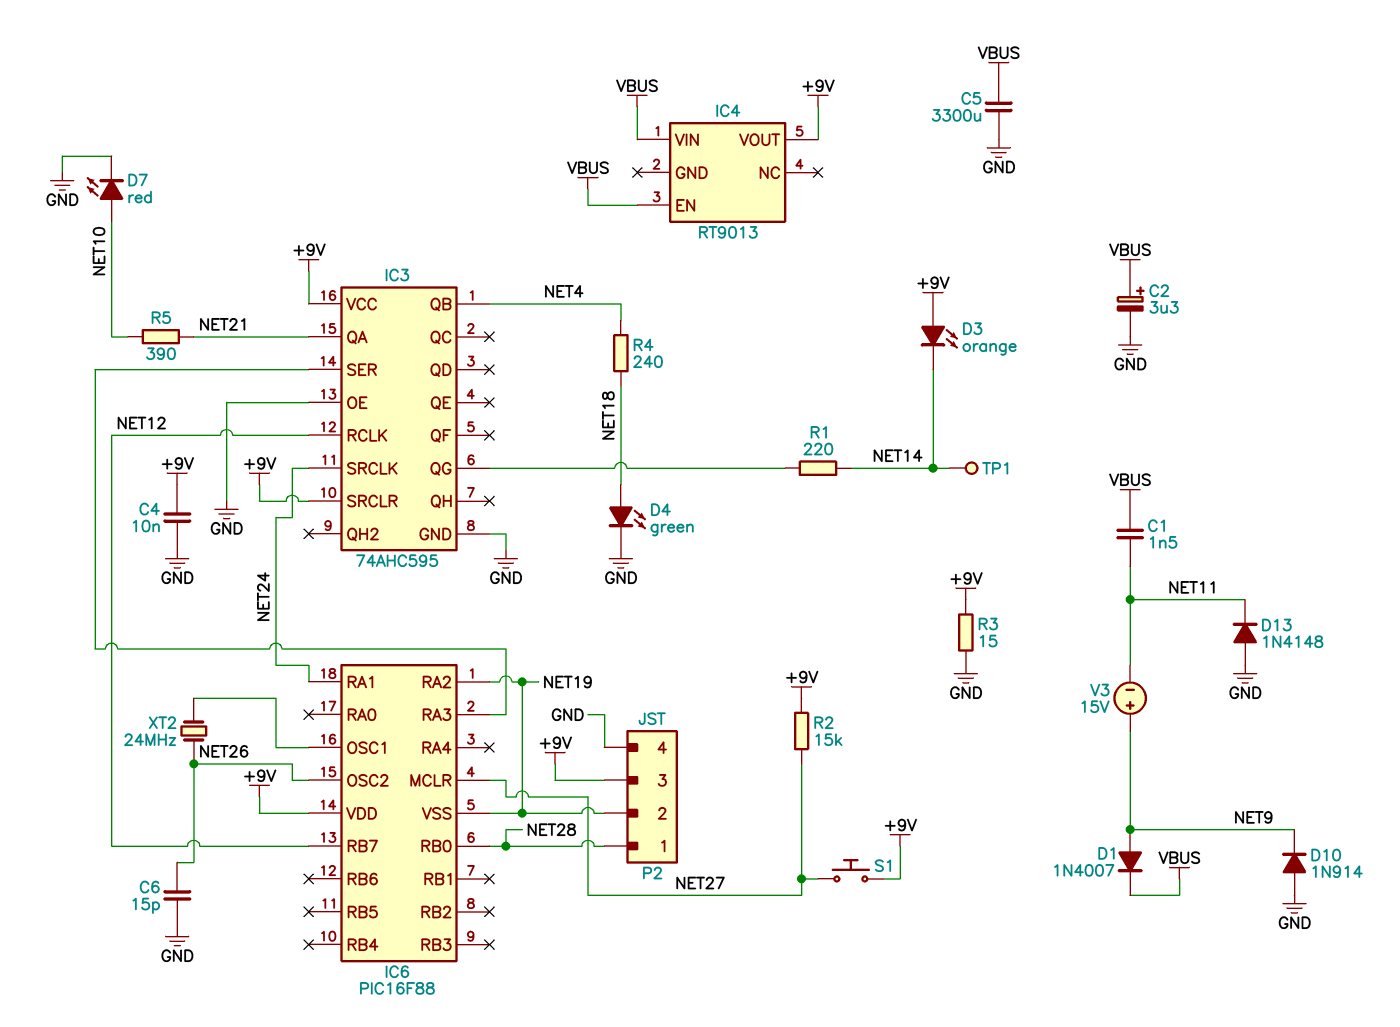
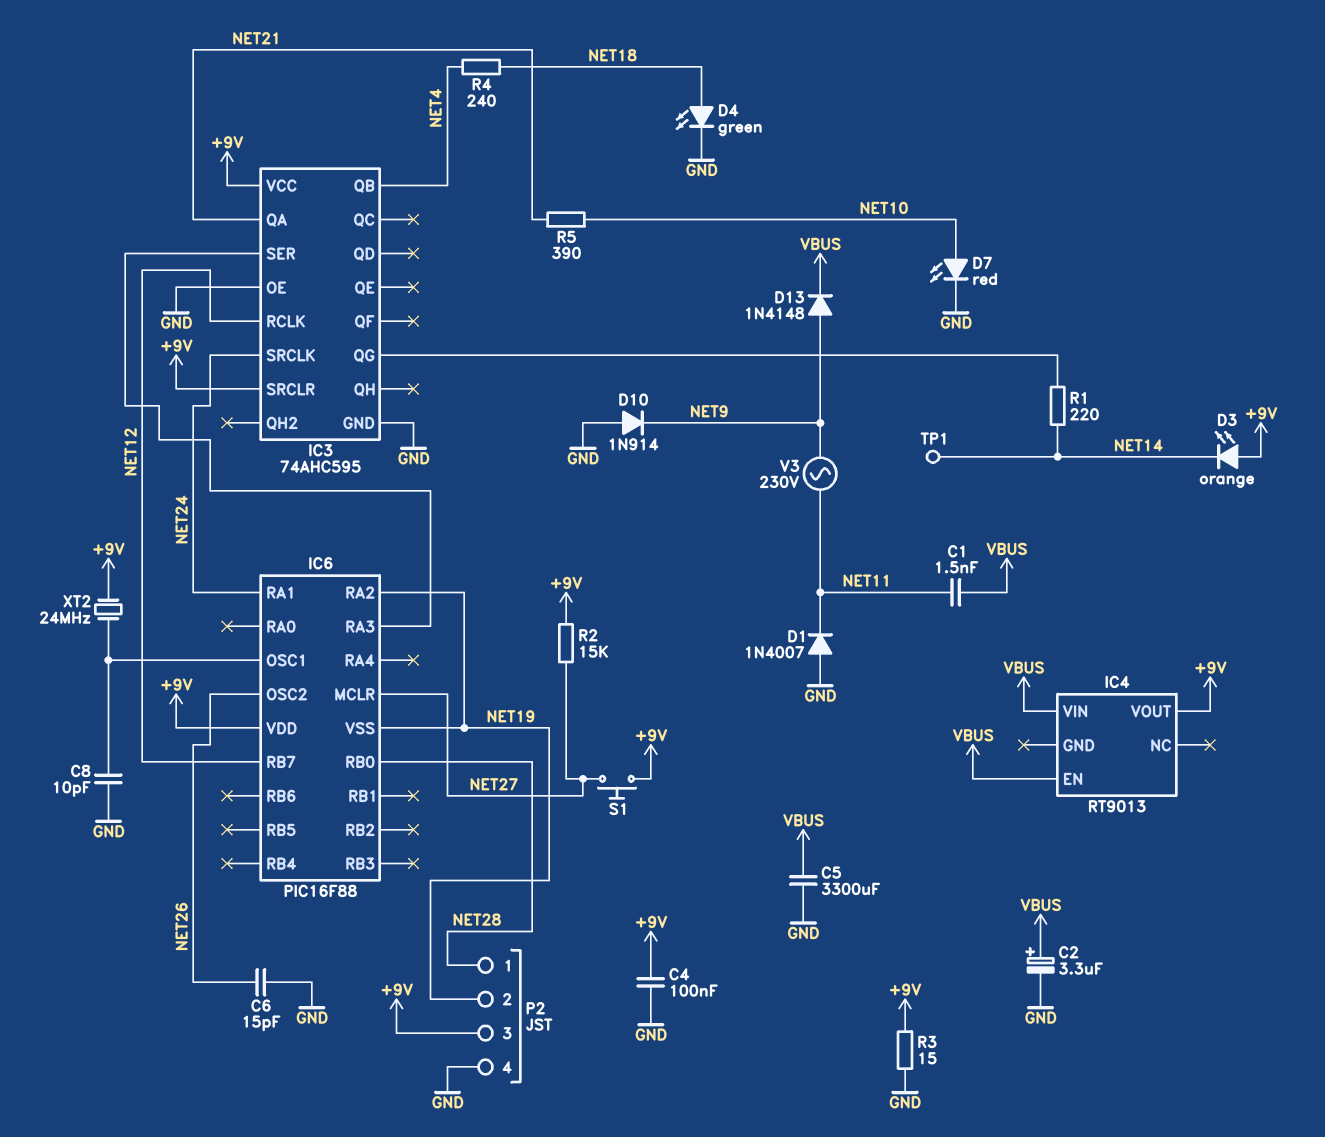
C4: 10nF (+9V, GND) -> 100nF (+9V, GND)
C8: none -> 10pF (GND, IC6/OSC1)
D1: diode 1N4007 (A NET9, K VBUS) -> diode 1N4007 (A GND, K NET11)
D13: diode 1N4148 (A GND, K NET11) -> diode 1N4148 (A NET9, K VBUS)
V3: 15V (plus NET9, minus NET11) -> AC 230V (NET9, NET11)
XT2: 24MHz (IC6/OSC1, NET26) -> 24MHz (+9V, IC6/OSC1)

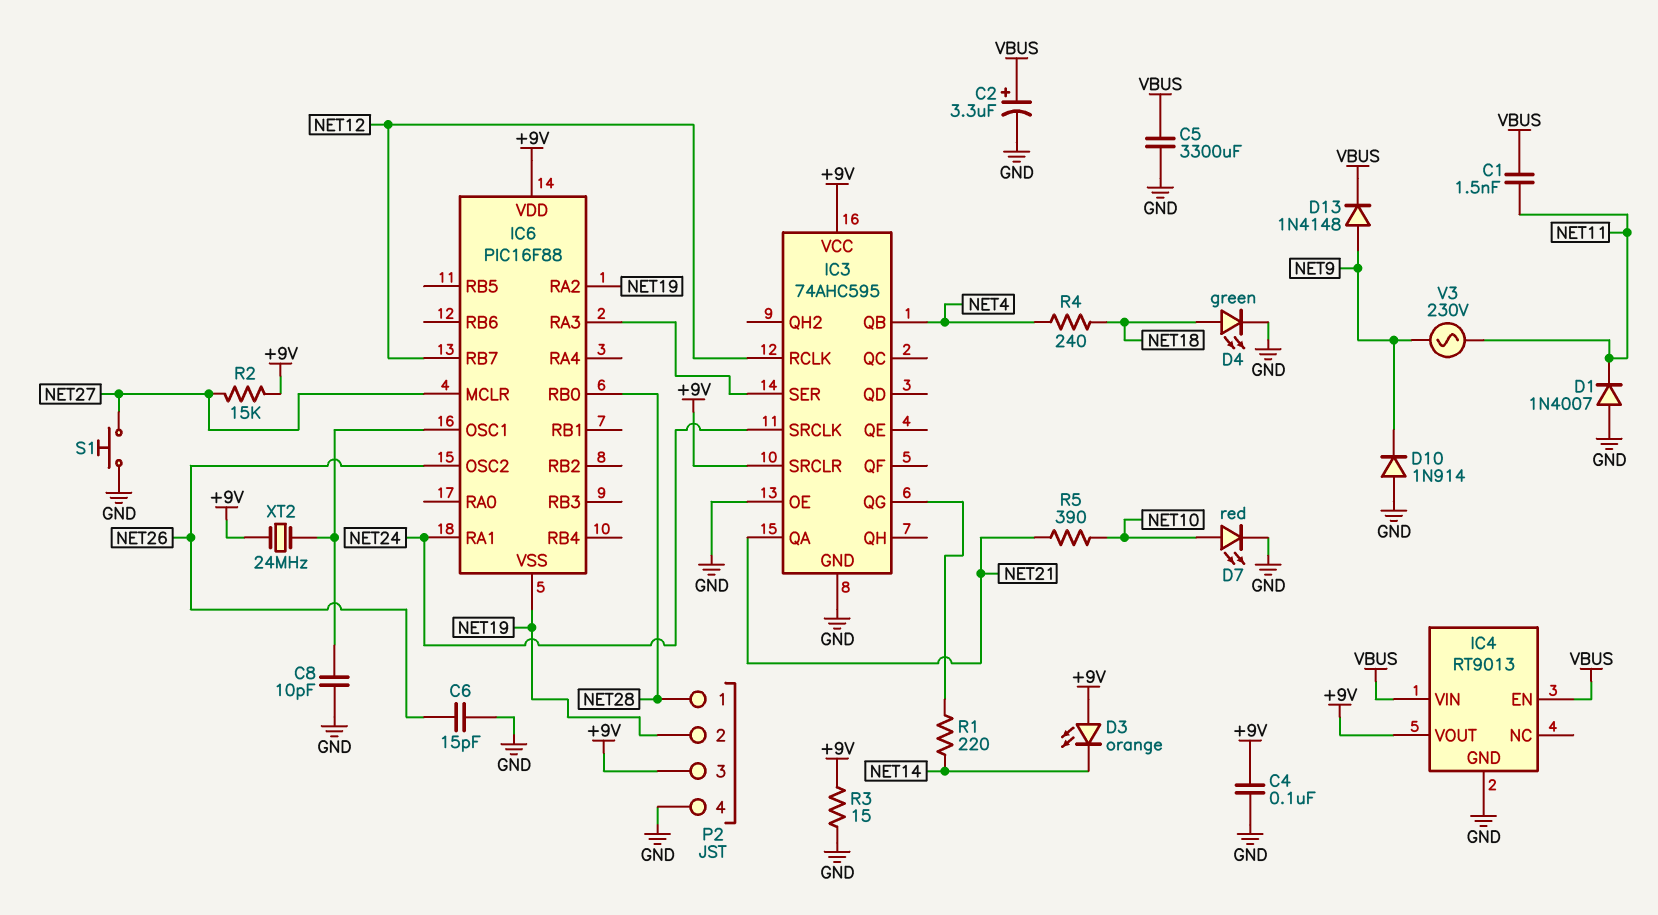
IC4 pin GND: none -> GND
S1: button (+9V, NET27) -> button (GND, NET27)
TP1: test point (NET14) -> none

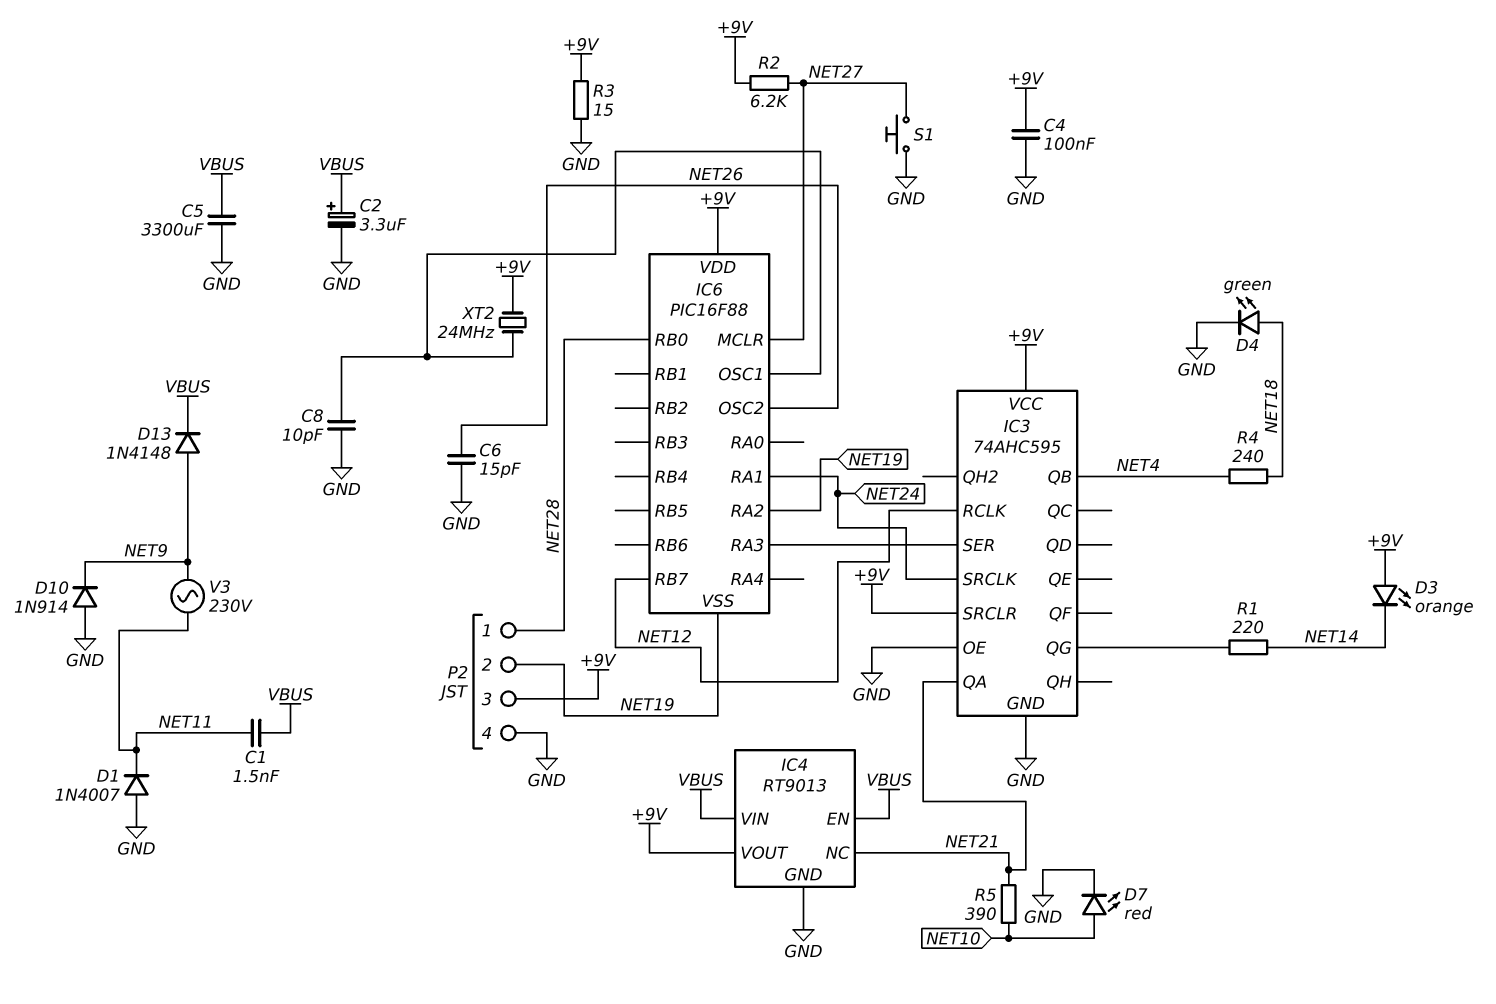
IC4 pin NC: none -> NET21
R2: 15k (+9V, NET27) -> 6.2k (+9V, NET27)

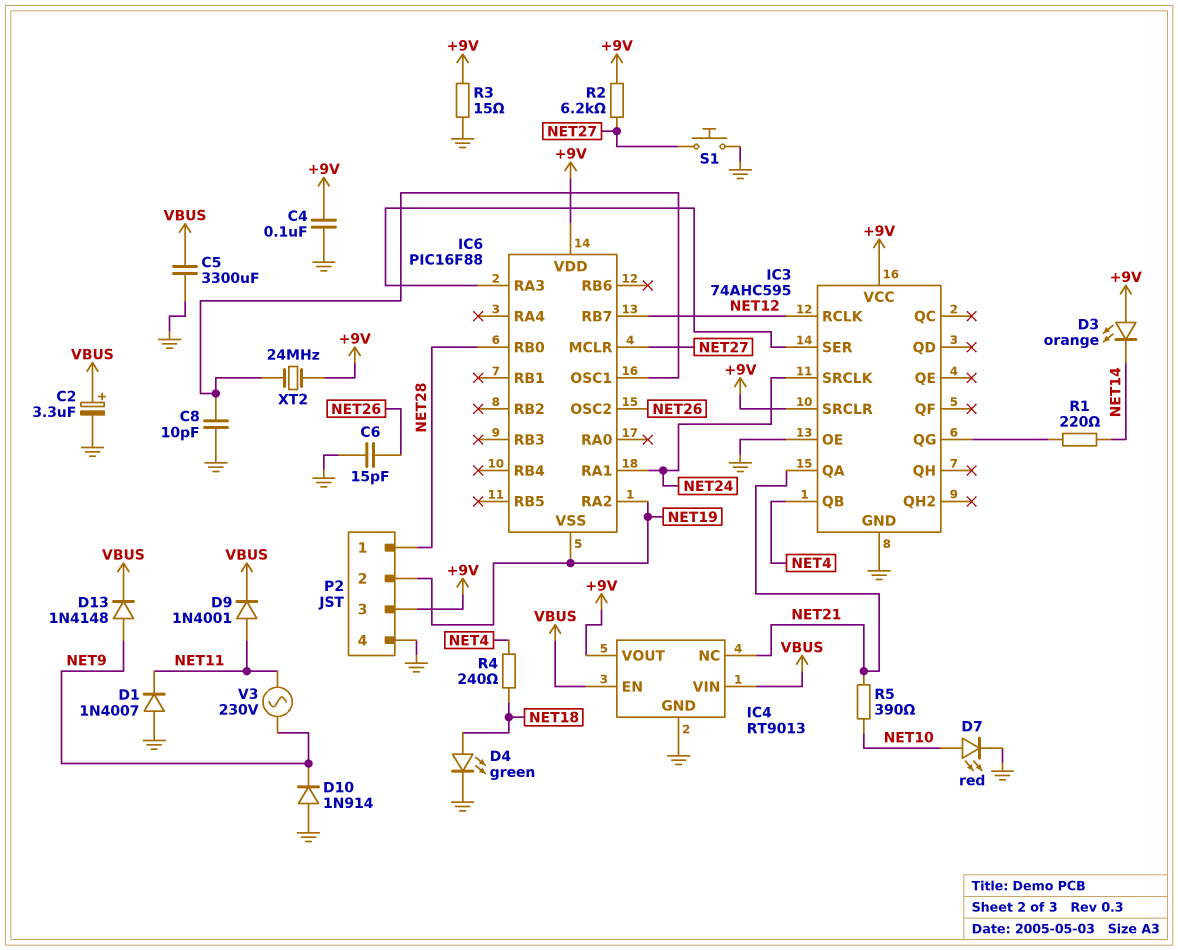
C1: 1.5nF (NET11, VBUS) -> none
D9: none -> diode 1N4001 (A NET11, K VBUS)

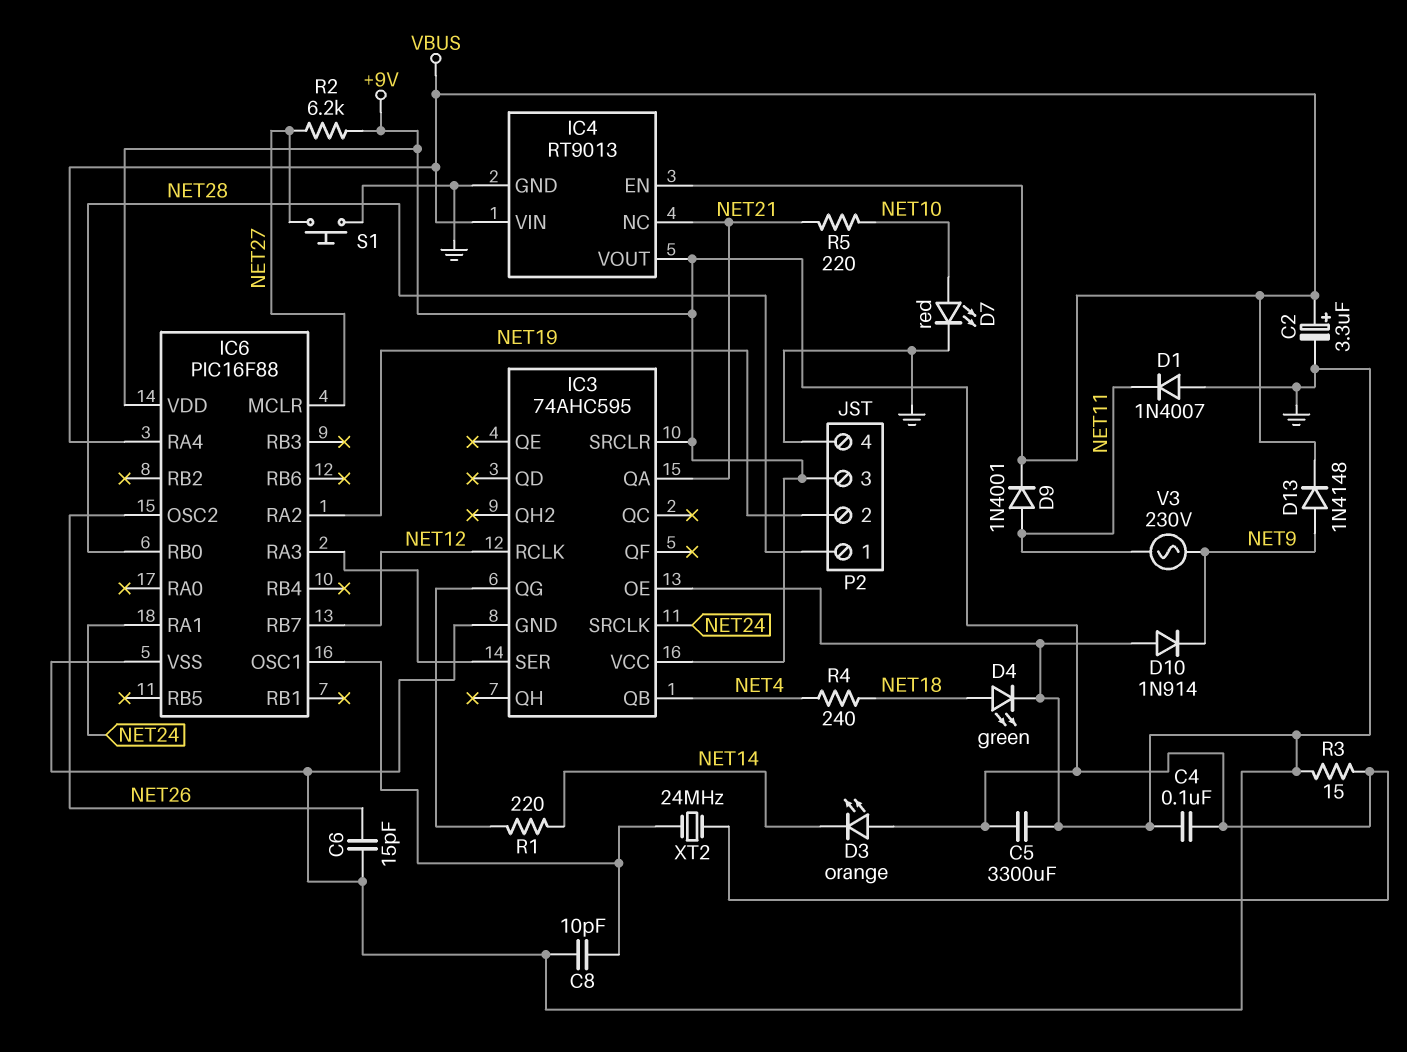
C5: 3300uF (GND, VBUS) -> 3300uF (+9V, GND)
IC6 pin RA4: none -> VBUS
IC6 pin VSS: NET19 -> GND
R5: 390 (NET10, NET21) -> 220 (NET10, NET21)

